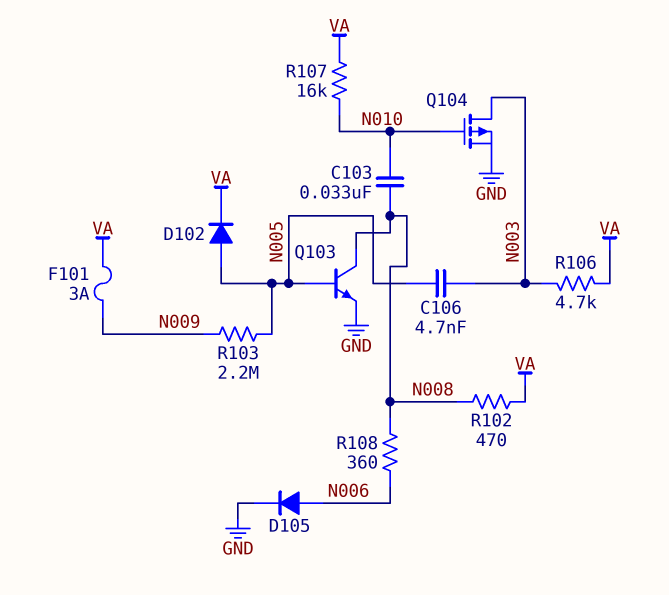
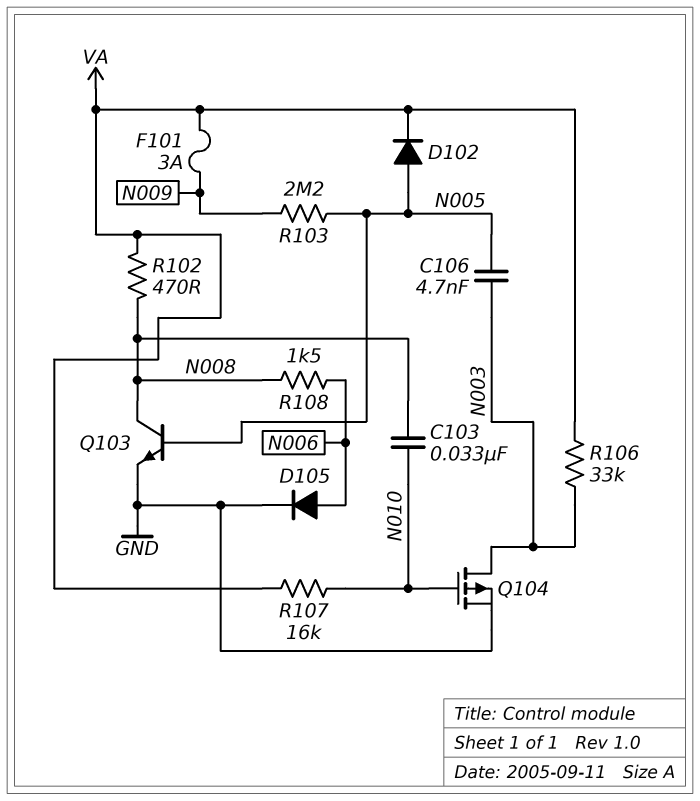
R106: 4.7k (N003, VA) -> 33k (N003, VA)
R108: 360 (N006, N008) -> 1.5k (N006, N008)

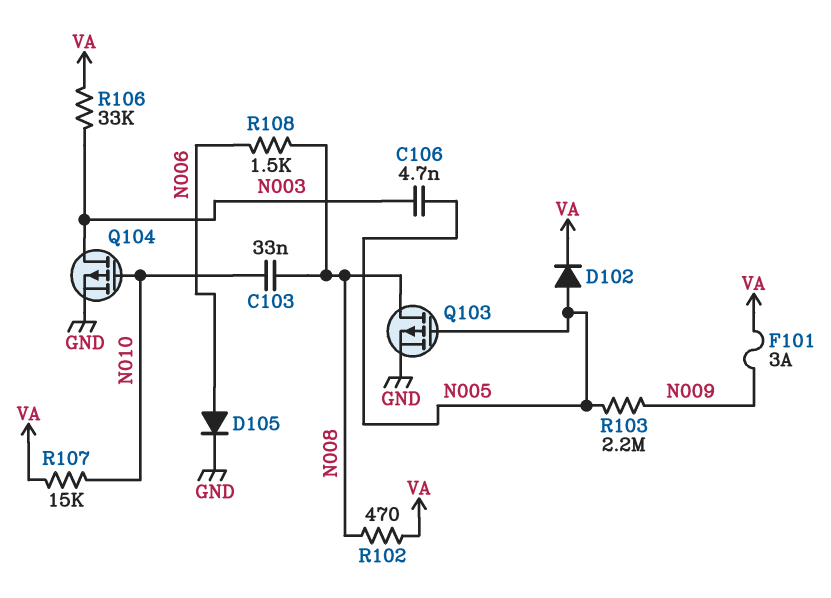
Q103: NPN (B N005, C N008, E GND) -> PMOS (G N005, D N008, S GND)
R107: 16k (N010, VA) -> 15k (N010, VA)

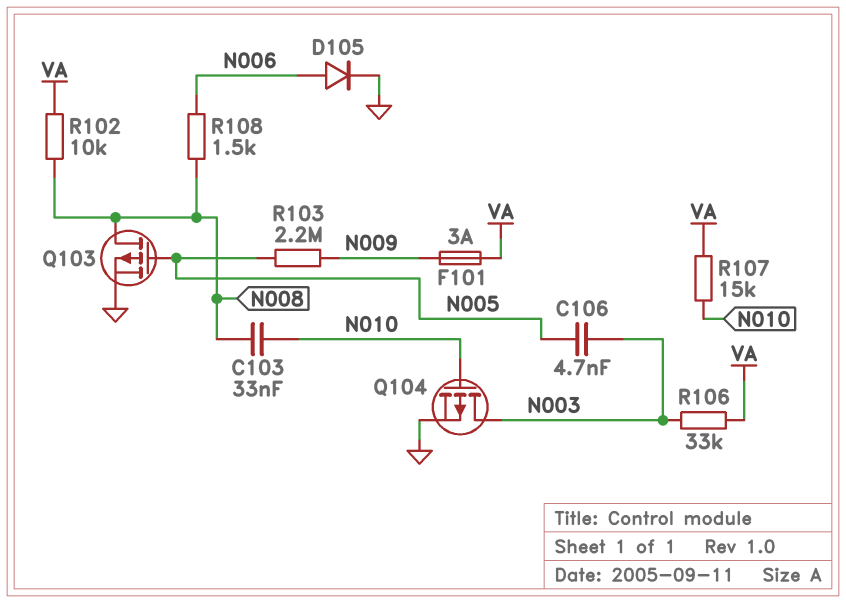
D102: diode (A N005, K VA) -> none
R102: 470 (N008, VA) -> 10k (N008, VA)

